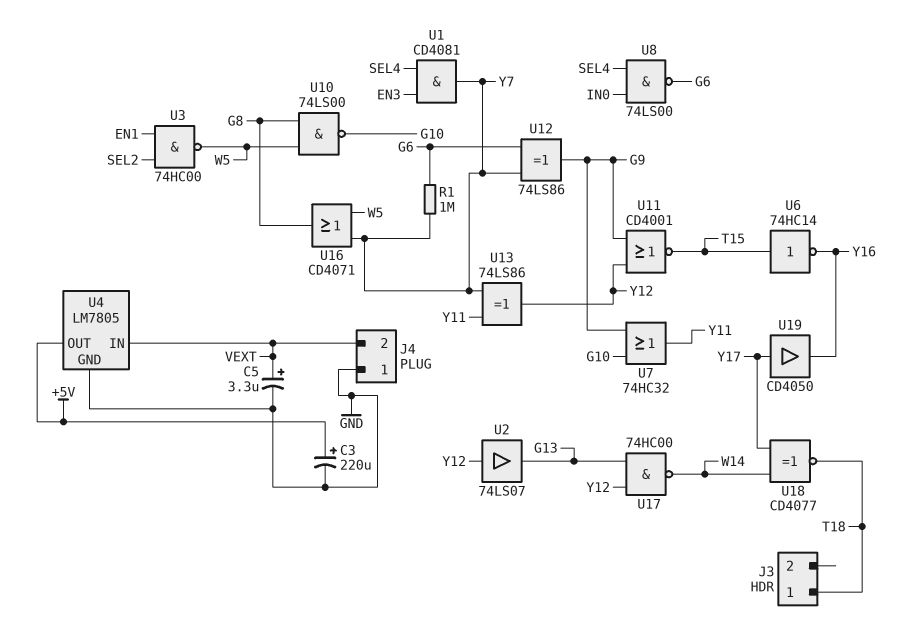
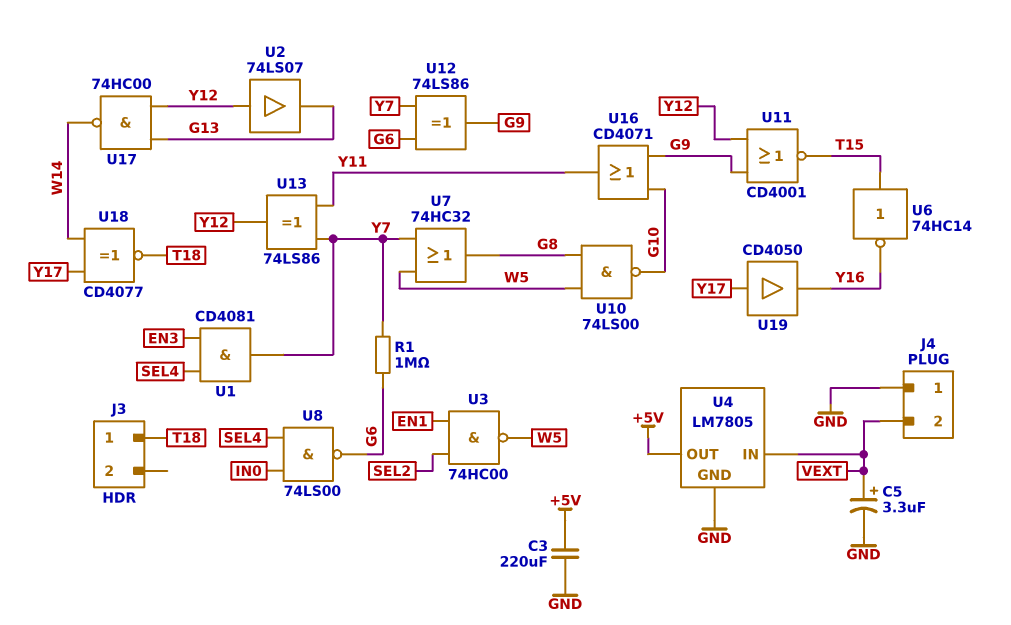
C3: 220uF (plus +5V, minus GND) -> 220uF (+5V, GND)
U7: OR 74HC32 (in G9, in G10, out Y11) -> OR 74HC32 (in W5, in Y7, out G8)
U16: OR CD4071 (in W5, in Y7, out G8) -> OR CD4071 (in G9, in G10, out Y11)

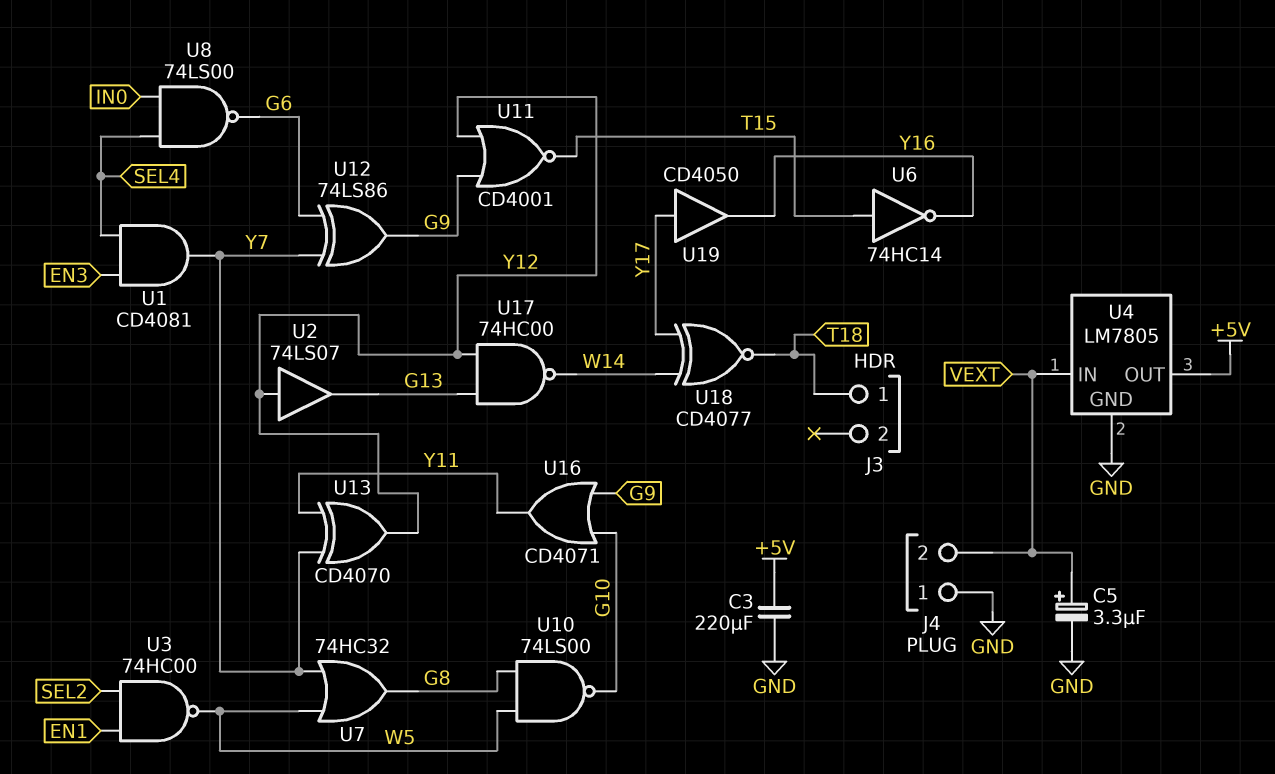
R1: 1M (G6, Y7) -> none
U13: XOR 74LS86 (in Y7, in Y11, out Y12) -> XOR CD4070 (in Y7, in Y11, out Y12)

